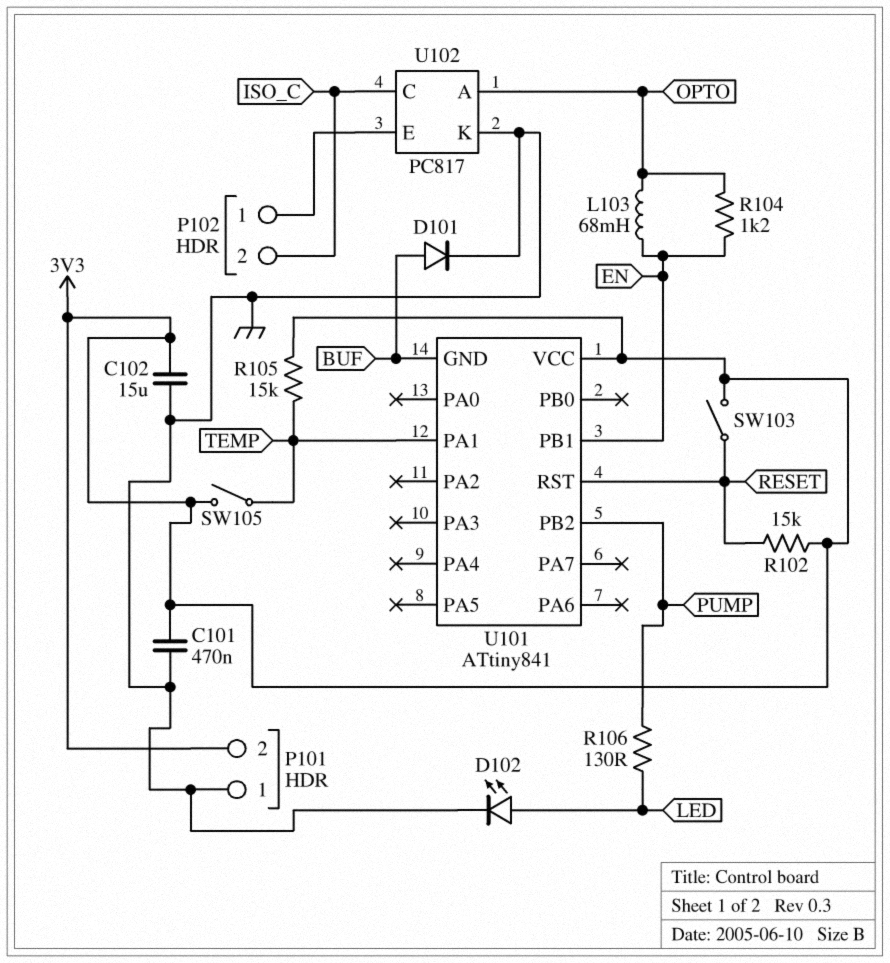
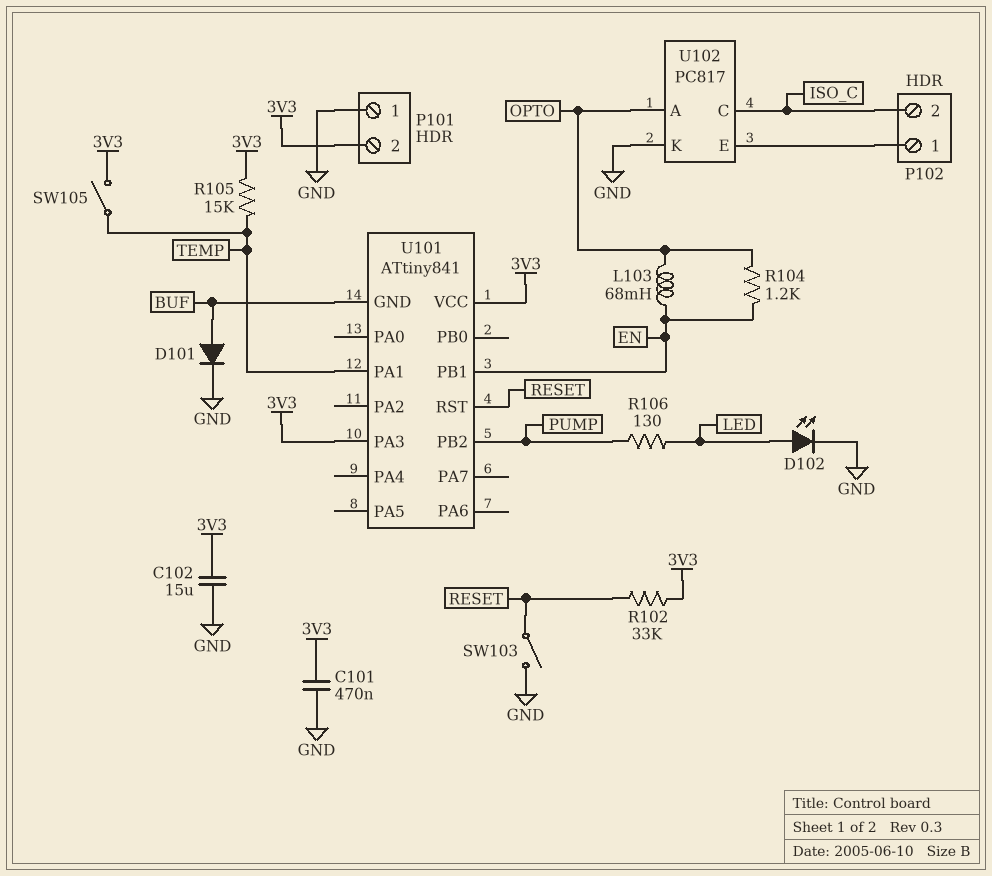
R102: 15k (3V3, RESET) -> 33k (3V3, RESET)
SW103: switch (3V3, RESET) -> switch (GND, RESET)
U101 pin PA3: none -> 3V3

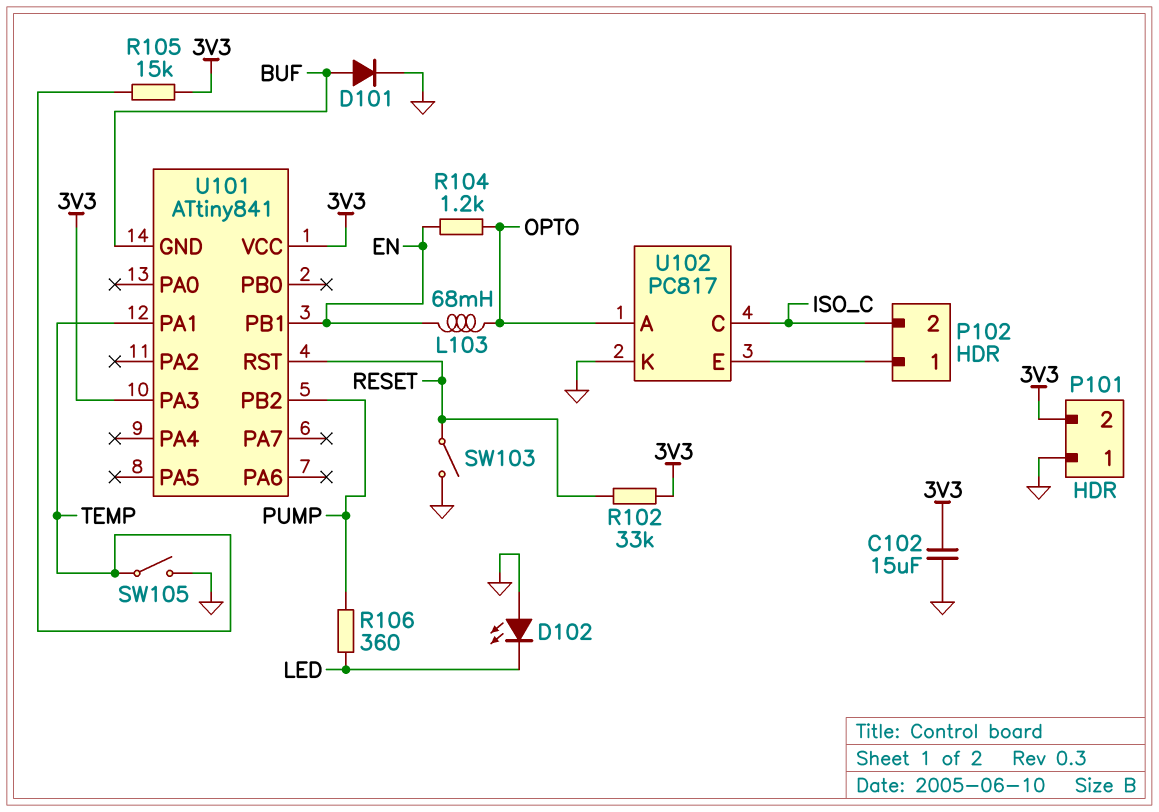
C101: 470nF (3V3, GND) -> none
D102: LED (A LED, K GND) -> LED (A GND, K LED)
R106: 130 (LED, PUMP) -> 360 (LED, PUMP)
SW105: switch (3V3, TEMP) -> switch (GND, TEMP)

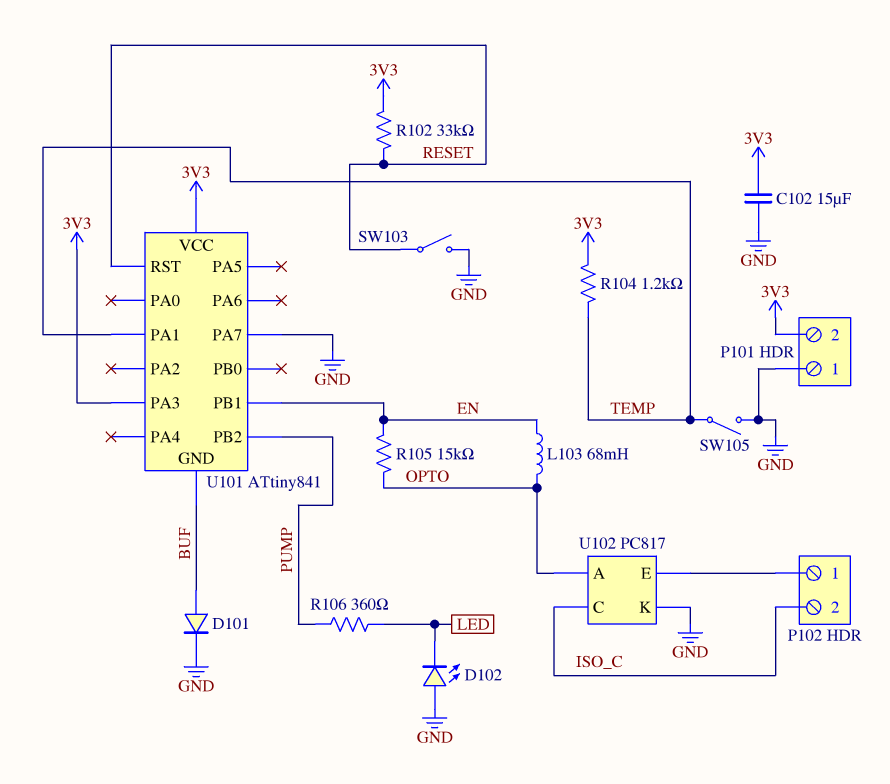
R104: 1.2k (EN, OPTO) -> 1.2k (3V3, TEMP)
R105: 15k (3V3, TEMP) -> 15k (EN, OPTO)
U101 pin PA7: none -> GND

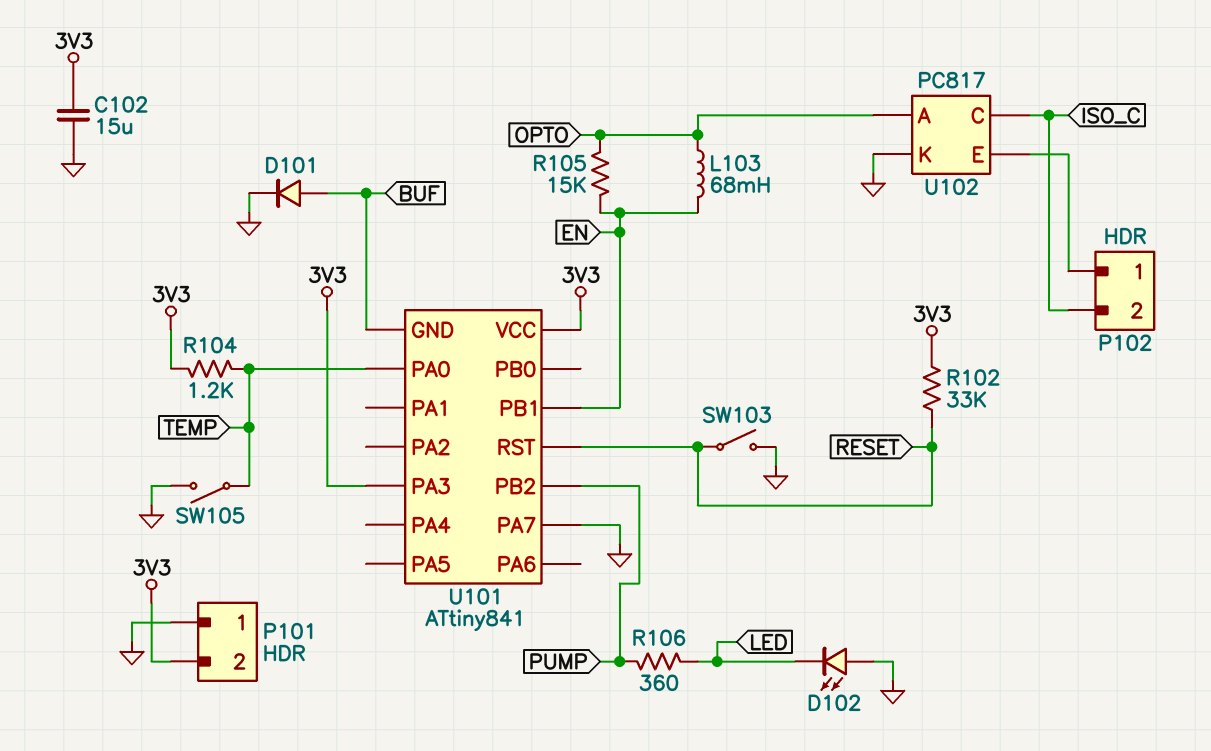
U101 pin PA0: none -> TEMP
U101 pin PA1: TEMP -> none

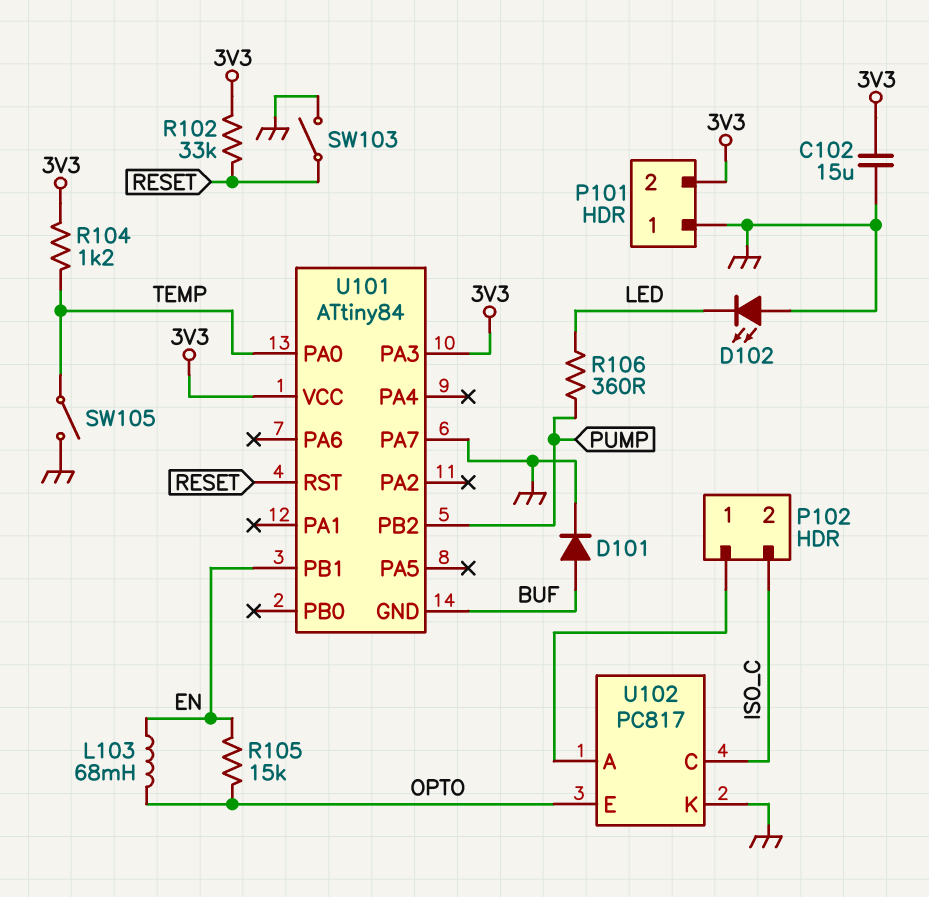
U101: ATtiny841 -> ATtiny84
U102 pin A: OPTO -> P102/1
U102 pin E: P102/1 -> OPTO

